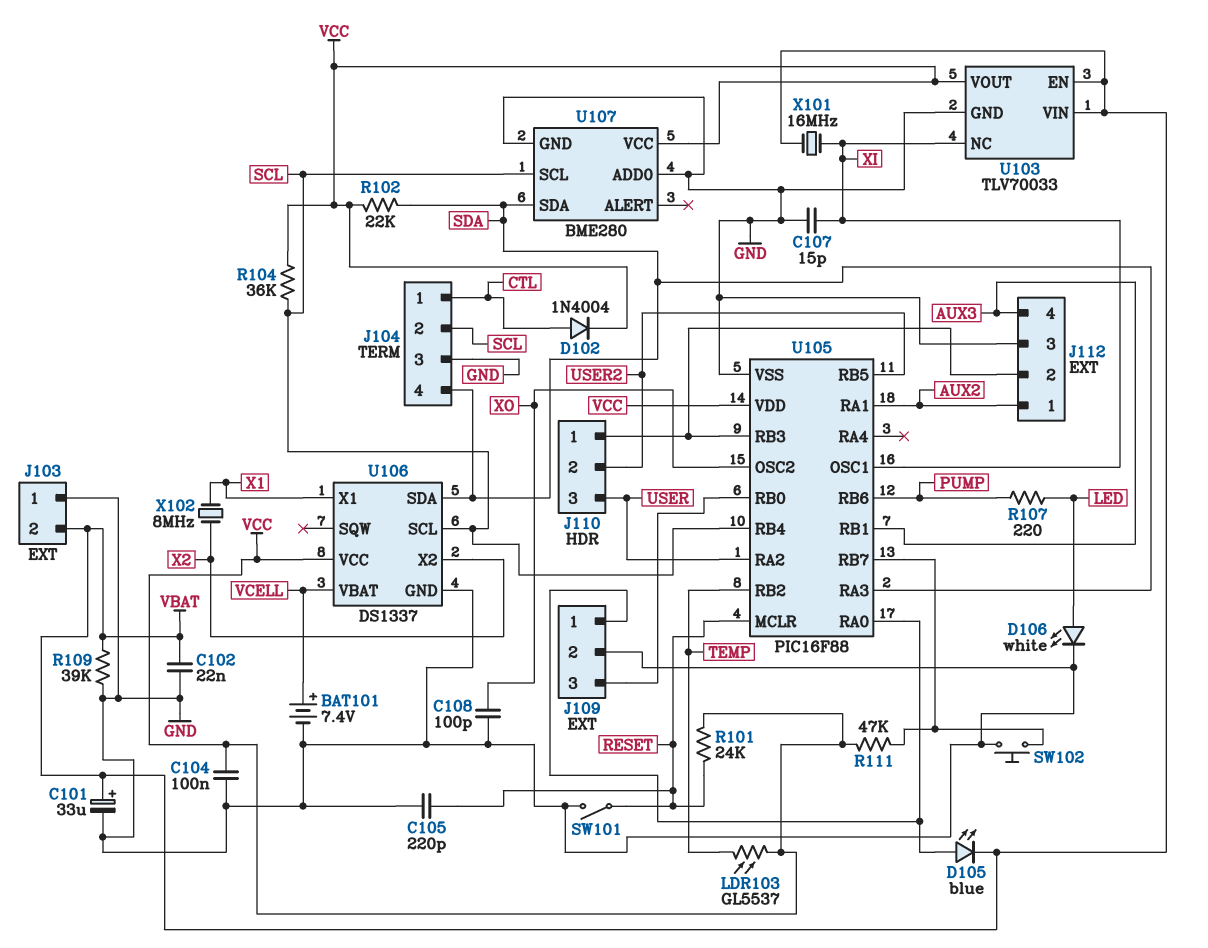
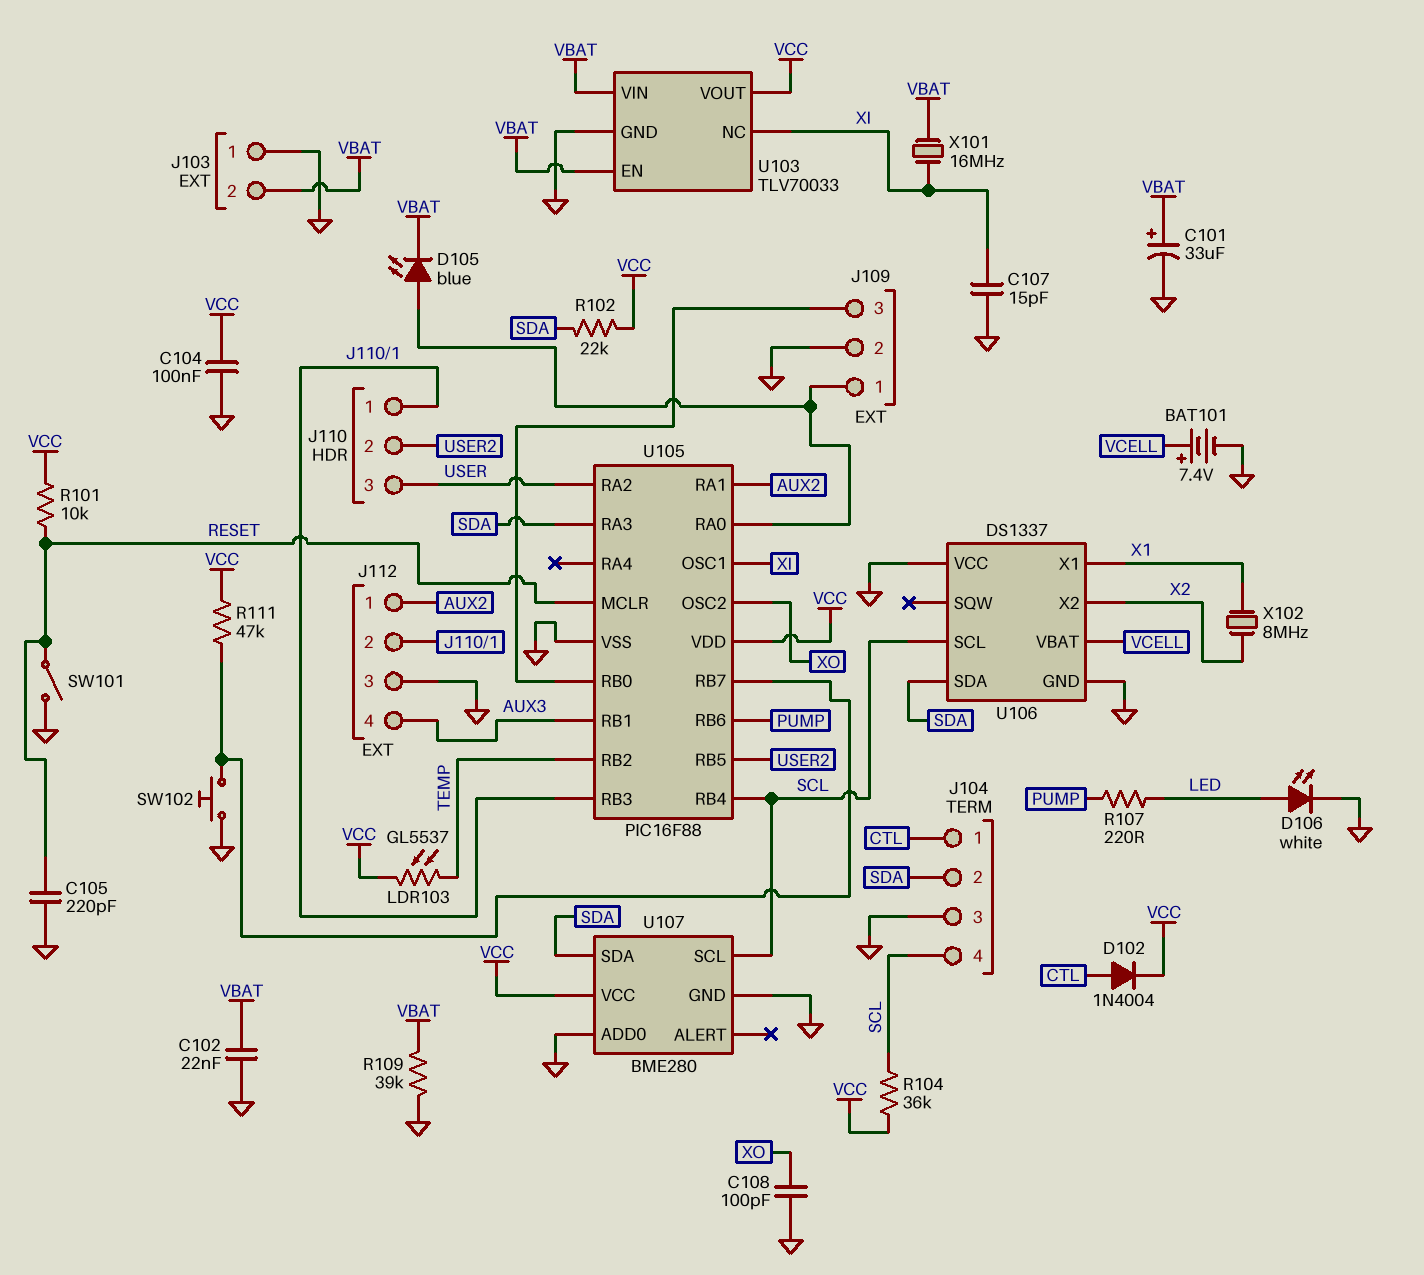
J104 pin 2: SCL -> SDA
J104 pin 4: SDA -> SCL
R101: 24k (RESET, VCC) -> 10k (RESET, VCC)
U106 pin VCC: VCC -> GND

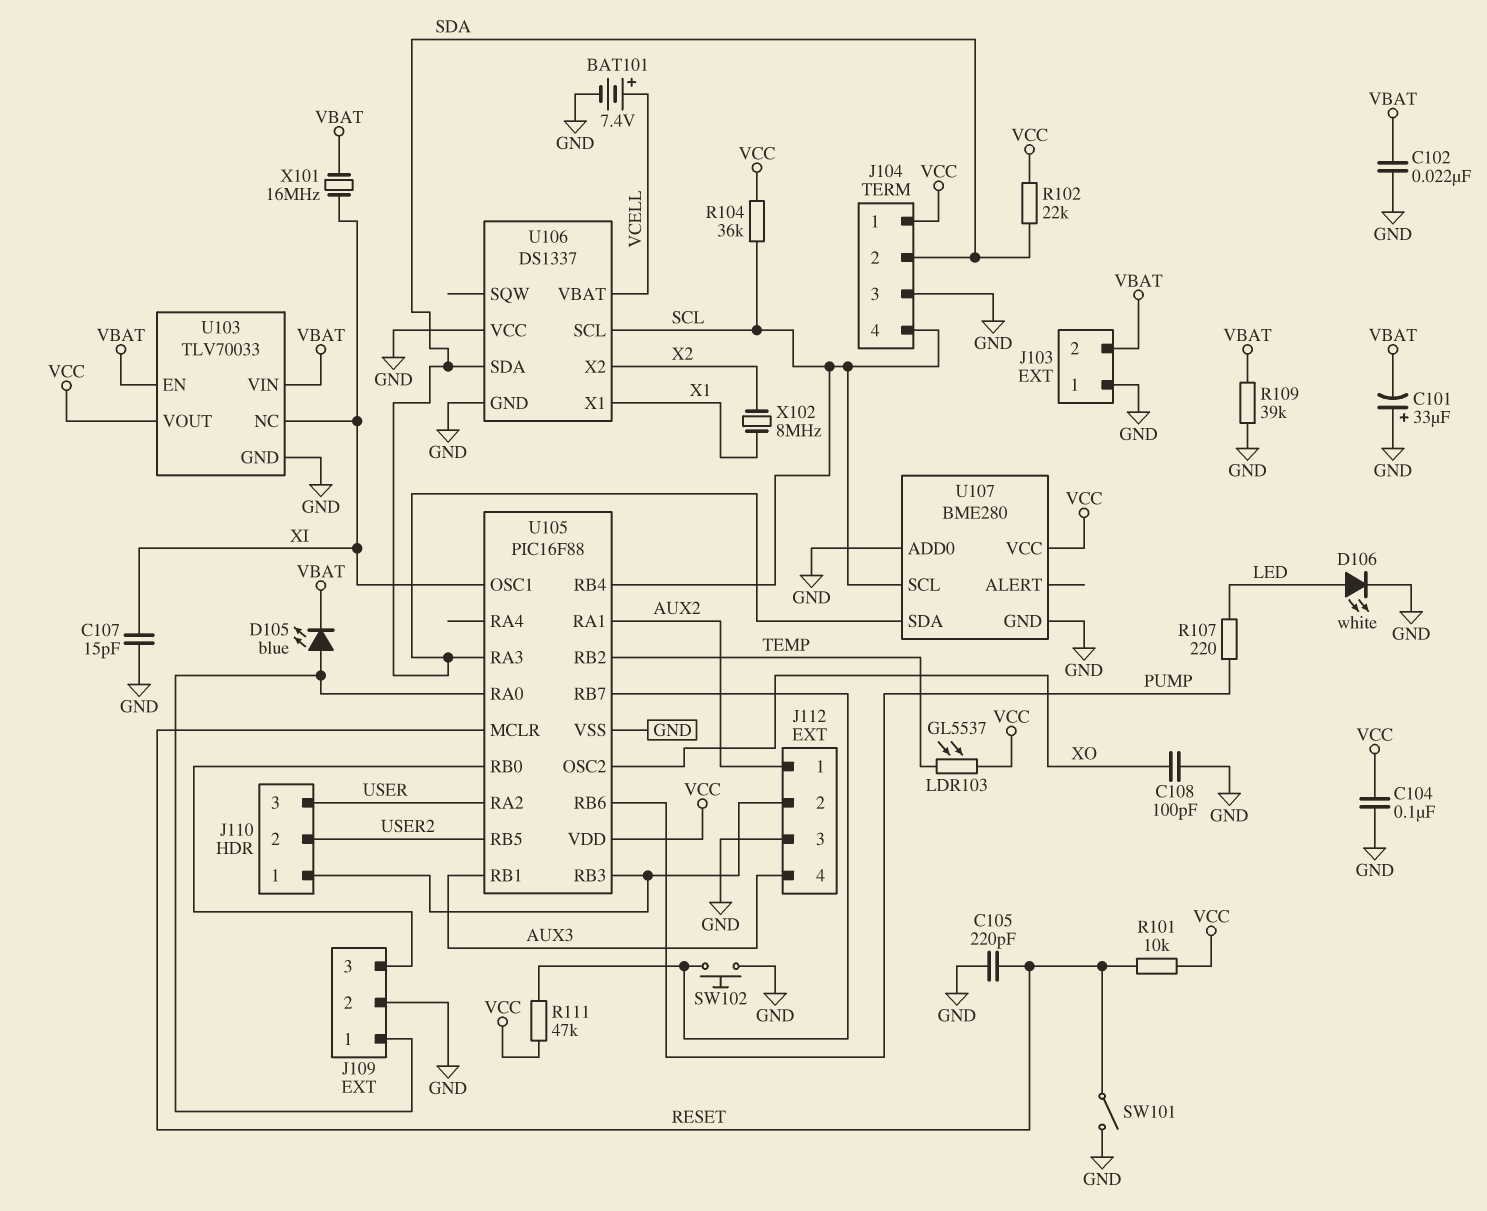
C101: 33uF (plus VBAT, minus GND) -> 33uF (plus GND, minus VBAT)
D102: diode 1N4004 (A CTL, K VCC) -> none
J104 pin 1: CTL -> VCC

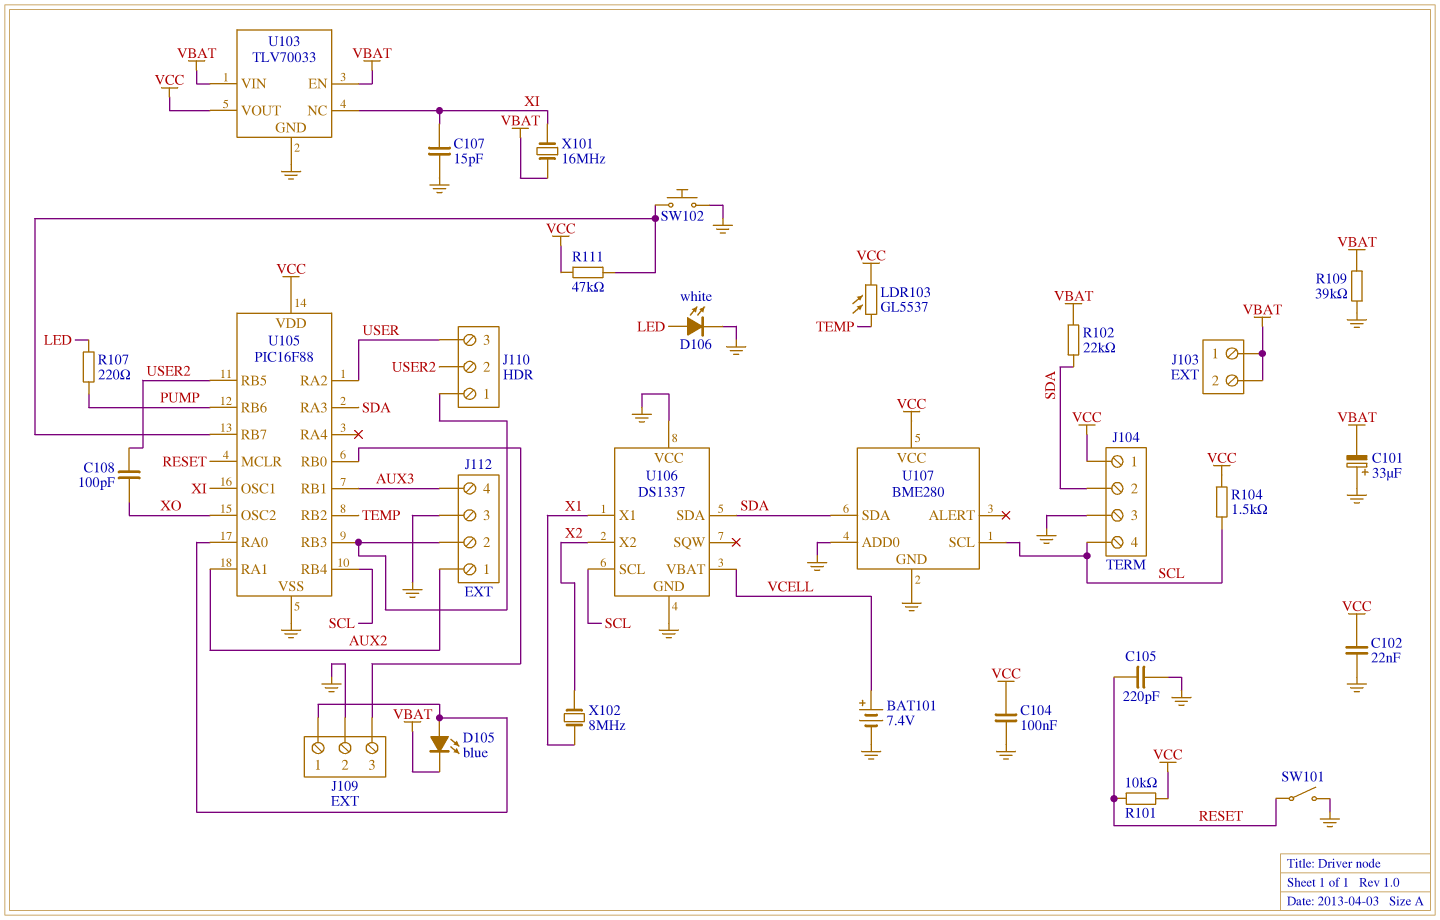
C102: 22nF (GND, VBAT) -> 22nF (GND, VCC)
C108: 100pF (GND, XO) -> 100pF (USER2, XO)
J103 pin 1: GND -> VBAT
R102: 22k (SDA, VCC) -> 22k (SDA, VBAT)
R104: 36k (SCL, VCC) -> 1.5k (SCL, VCC)

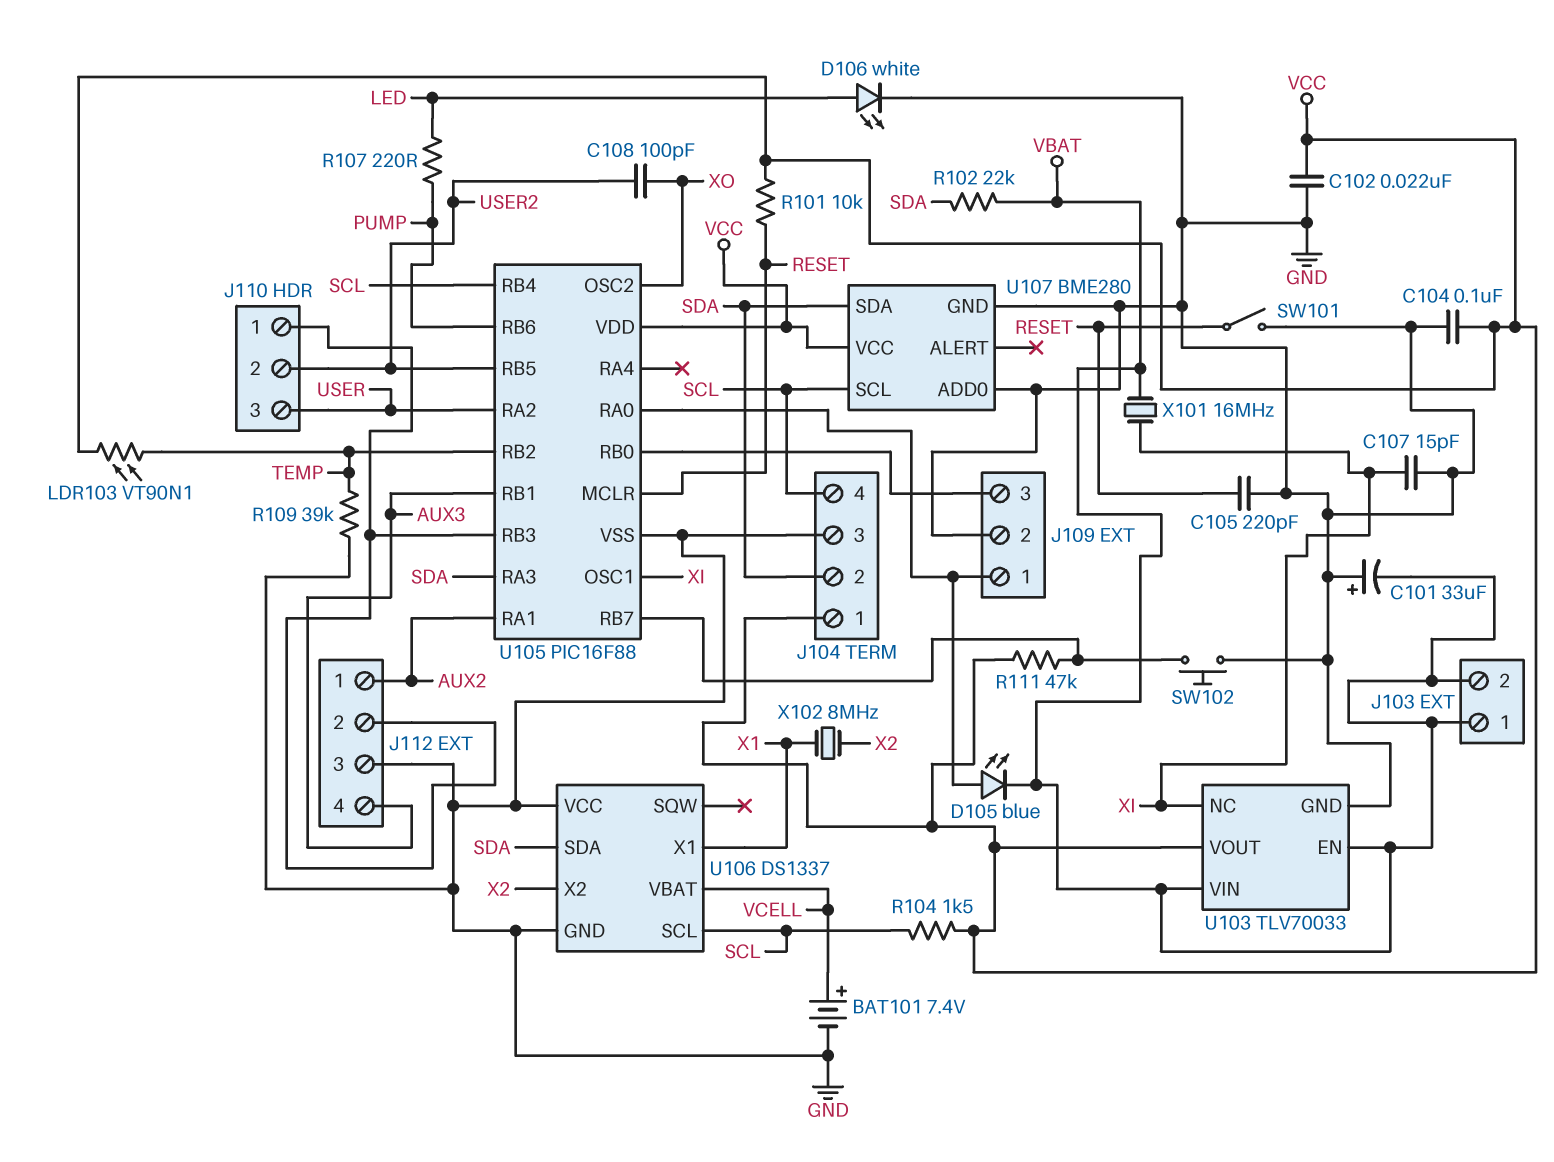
LDR103: GL5537 (TEMP, VCC) -> VT90N1 (TEMP, VCC)
R109: 39k (GND, VBAT) -> 39k (GND, TEMP)

